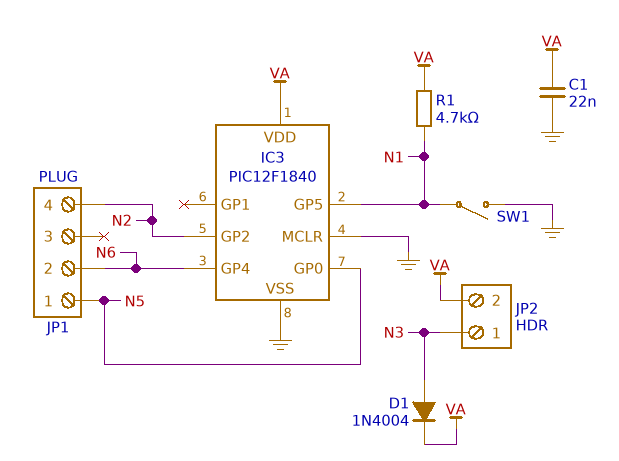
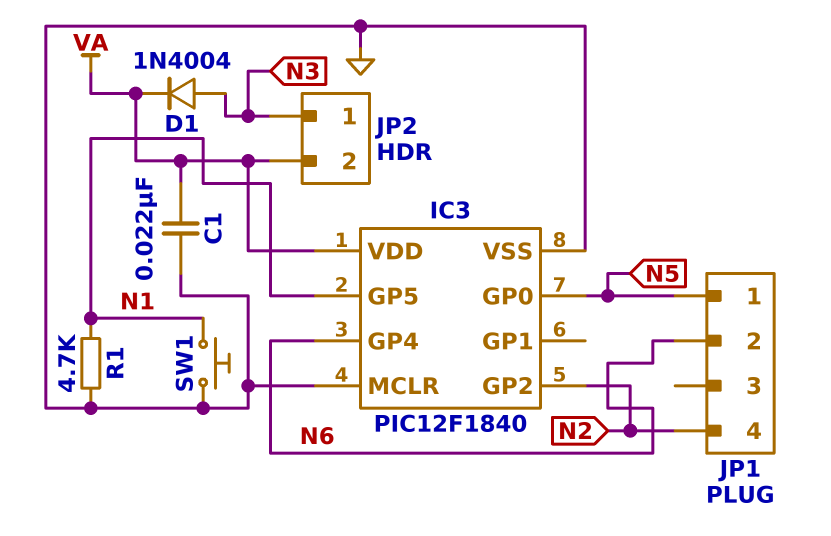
R1: 4.7k (N1, VA) -> 4.7k (GND, N1)
SW1: switch (GND, N1) -> button (GND, N1)

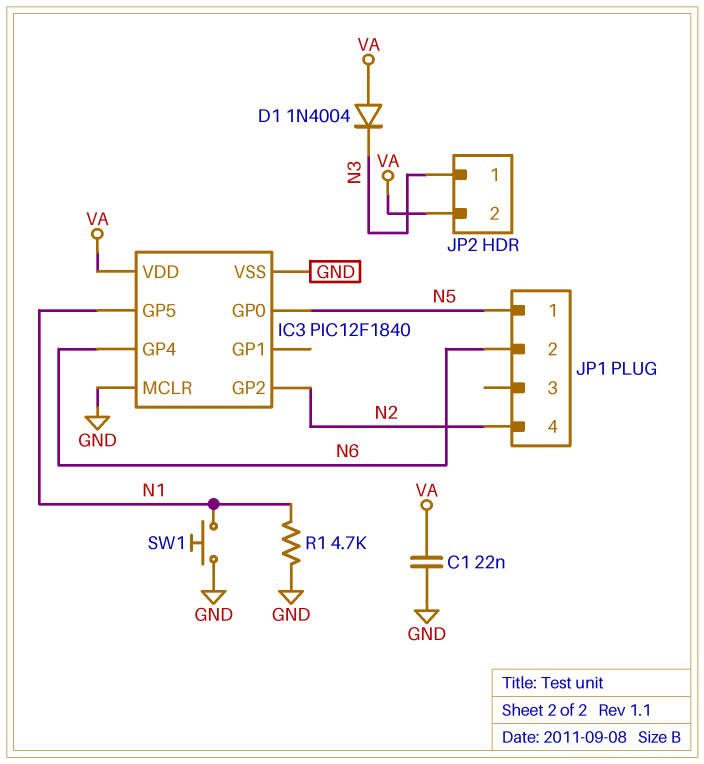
D1: diode 1N4004 (A N3, K VA) -> diode 1N4004 (A VA, K N3)

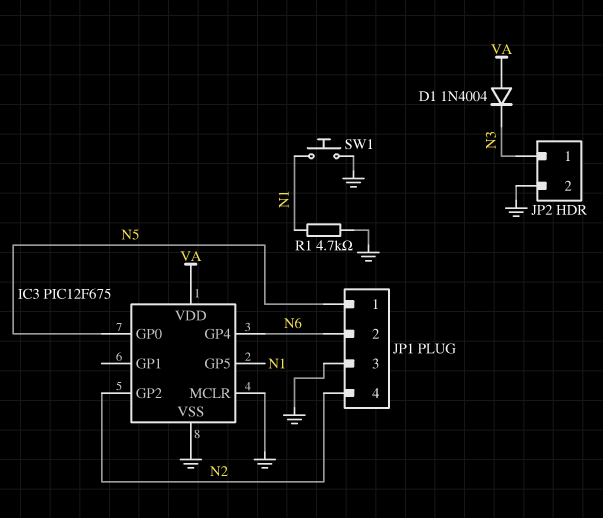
C1: 22nF (GND, VA) -> none
IC3: PIC12F1840 -> PIC12F675
JP1 pin 3: none -> GND
JP2 pin 2: VA -> GND

